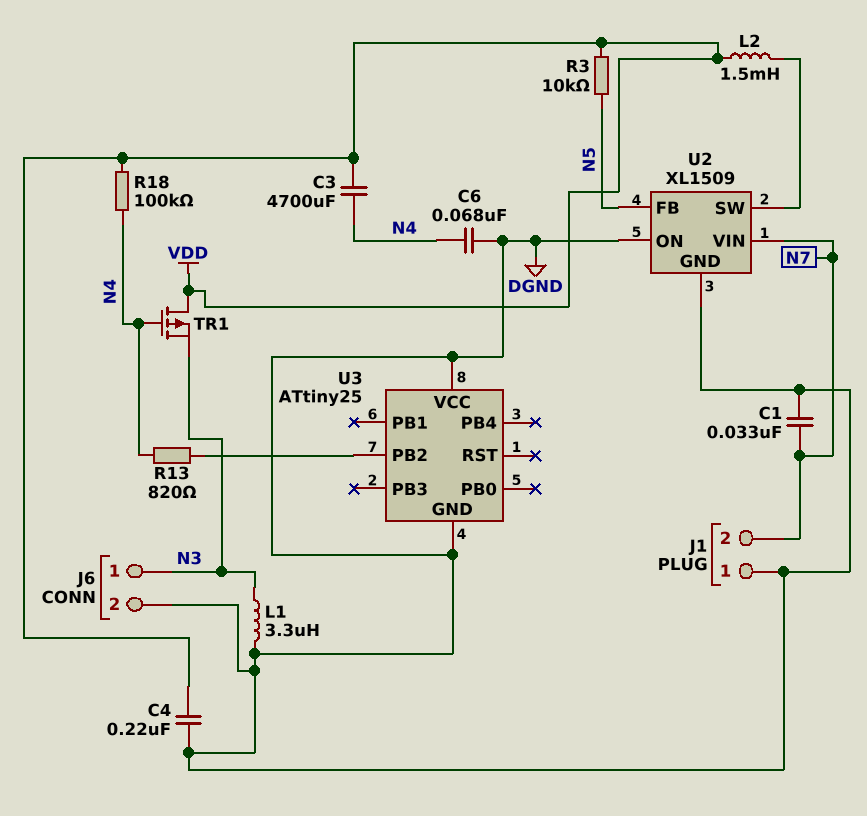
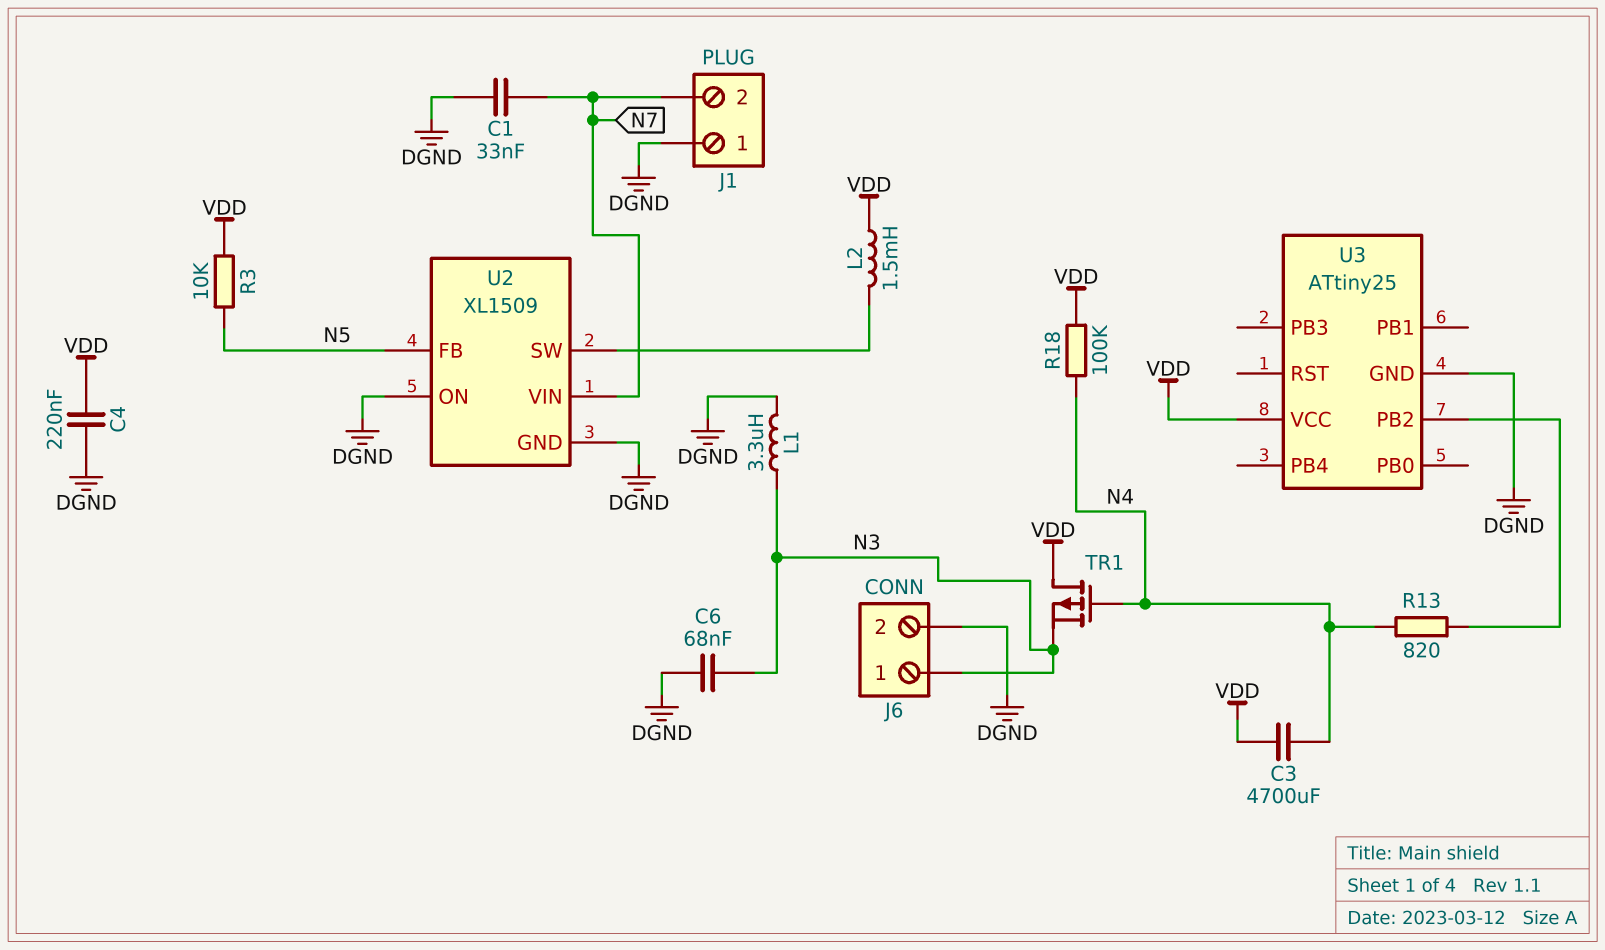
C6: 68nF (DGND, N4) -> 68nF (DGND, N3)
U3 pin VCC: DGND -> VDD

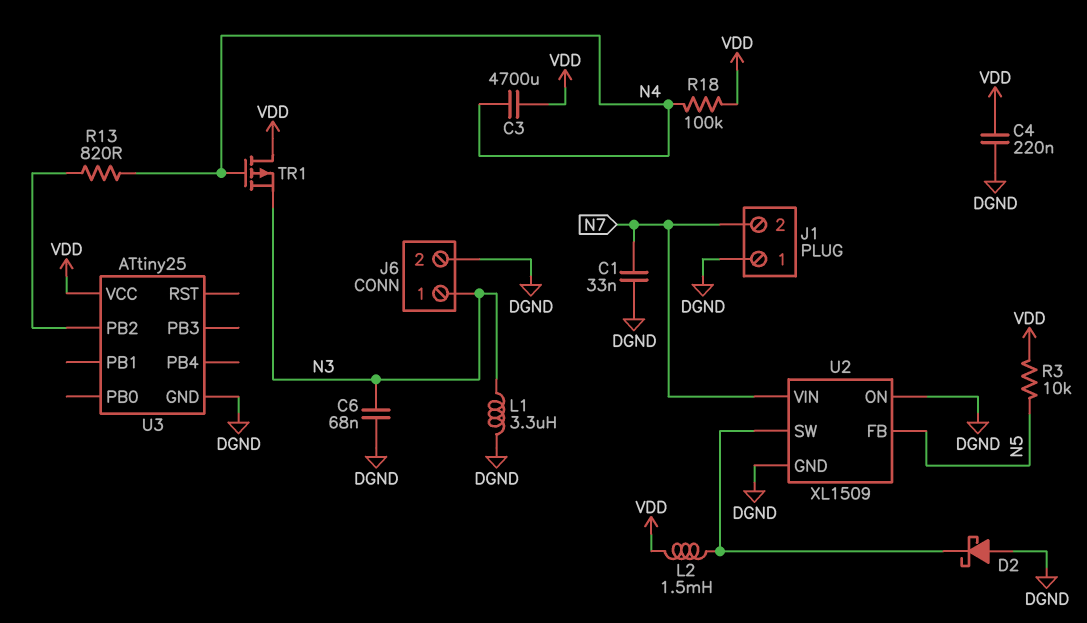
D2: none -> schottky (A DGND, K U2/SW)

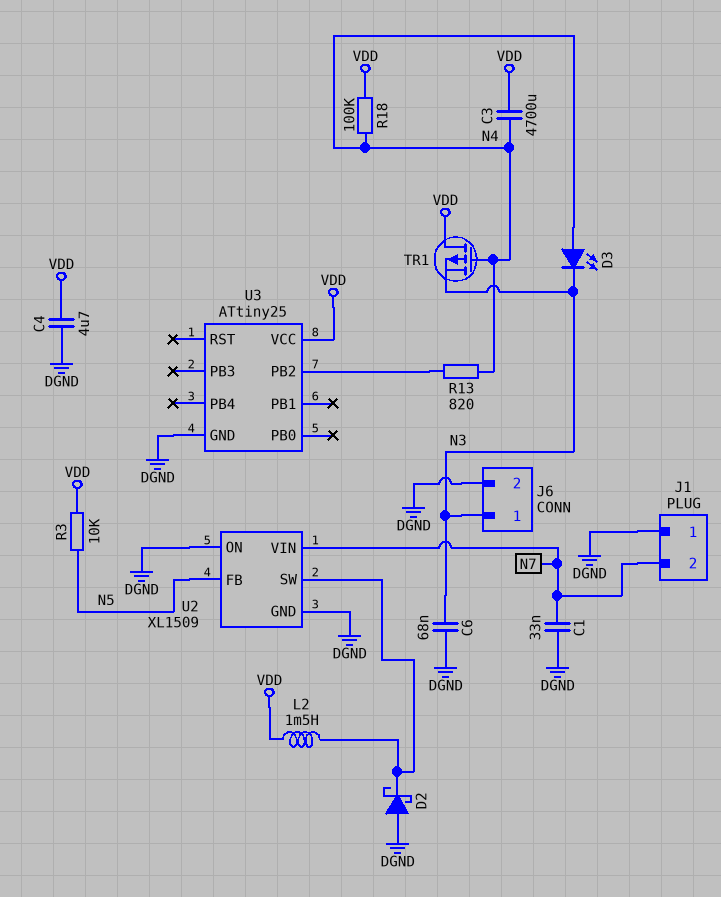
C4: 220nF (DGND, VDD) -> 4.7uF (DGND, VDD)
D3: none -> LED (A N4, K N3)
L1: 3.3uH (DGND, N3) -> none

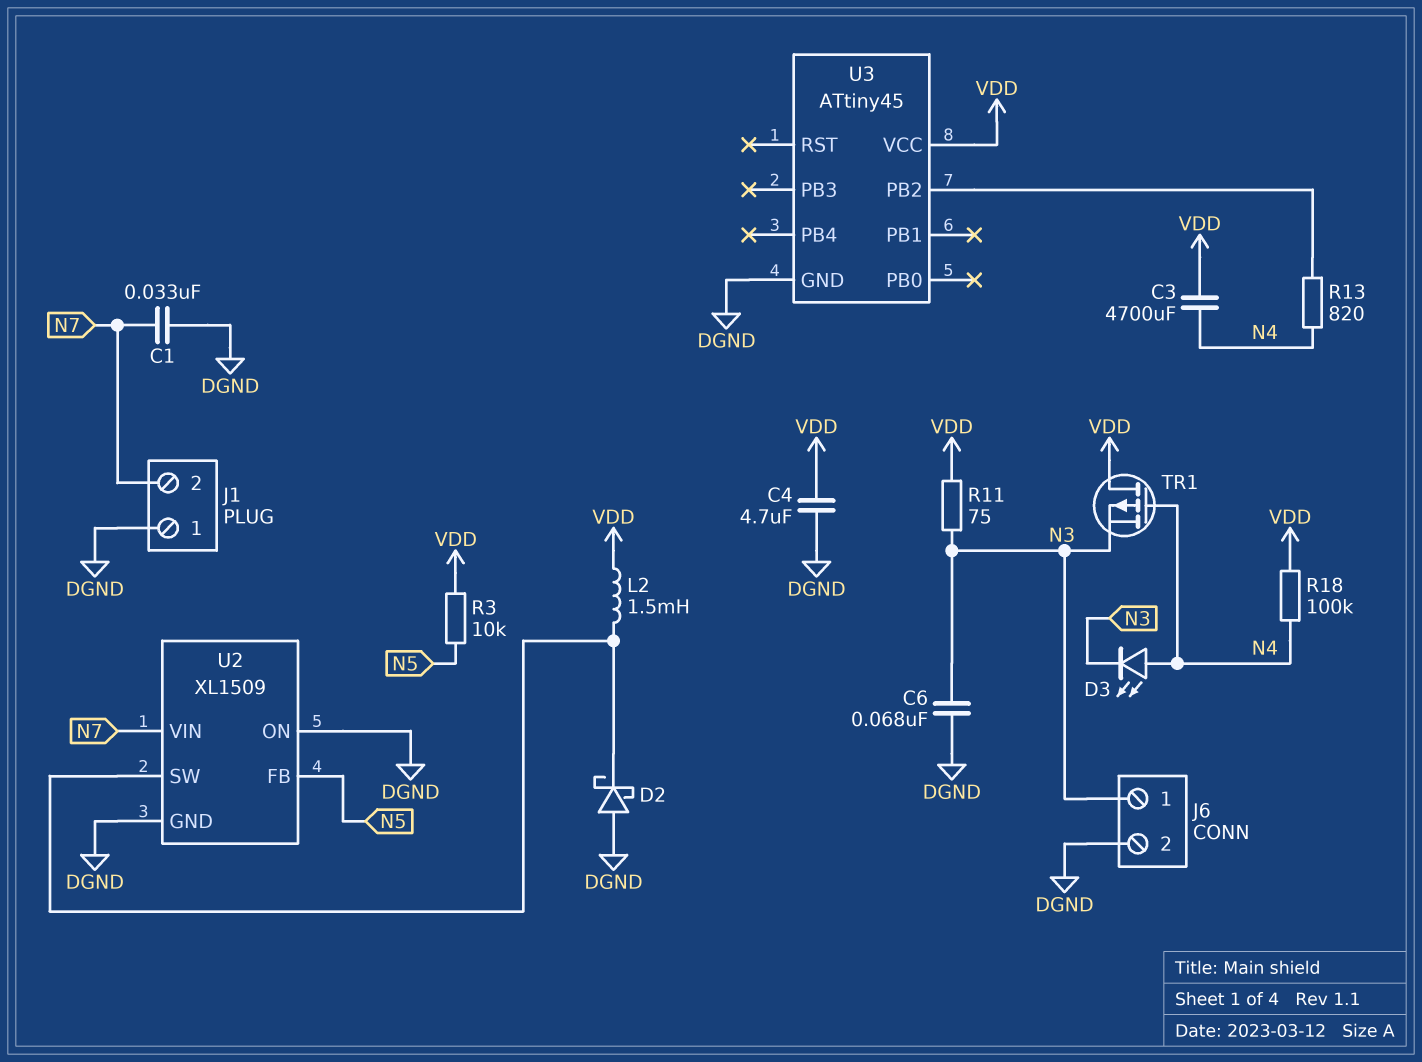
R11: none -> 75 (N3, VDD)
U3: ATtiny25 -> ATtiny45

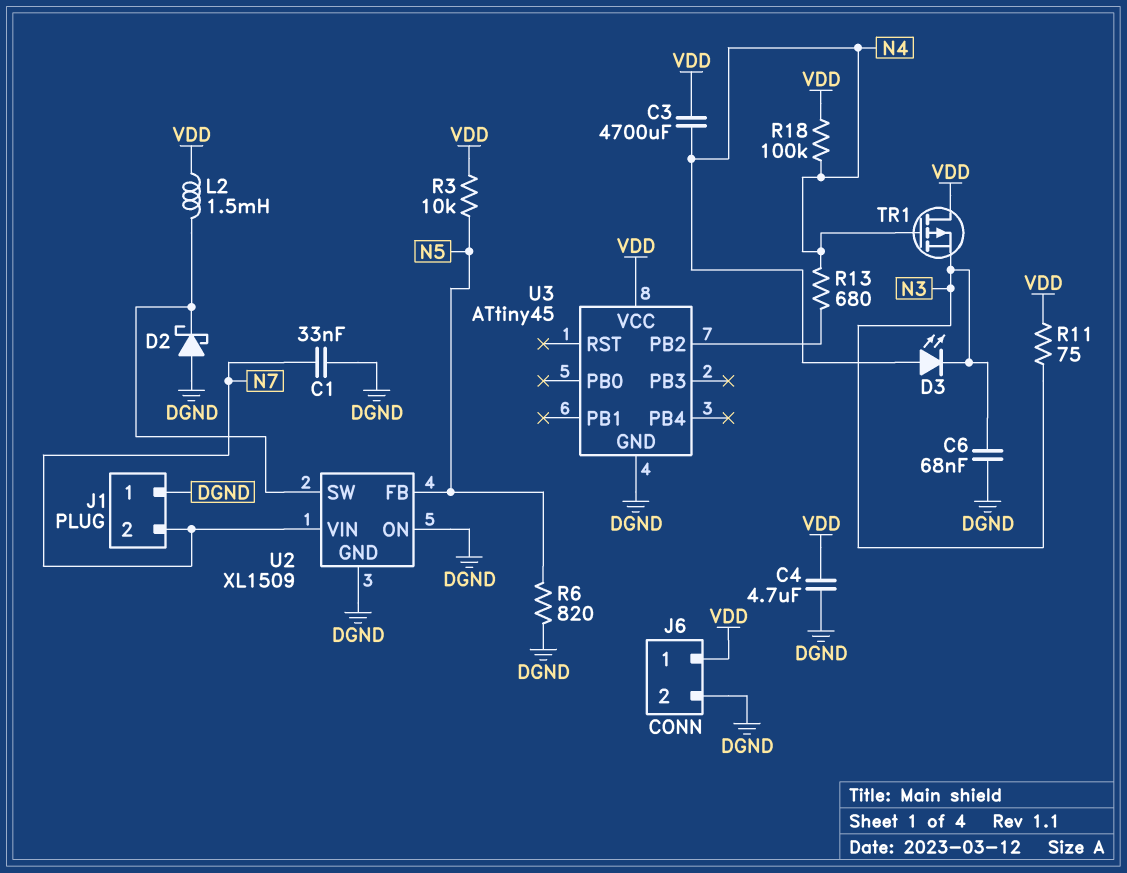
J6 pin 1: N3 -> VDD
R6: none -> 820 (DGND, N5)
R13: 820 (N4, U3/PB2) -> 680 (N4, U3/PB2)

